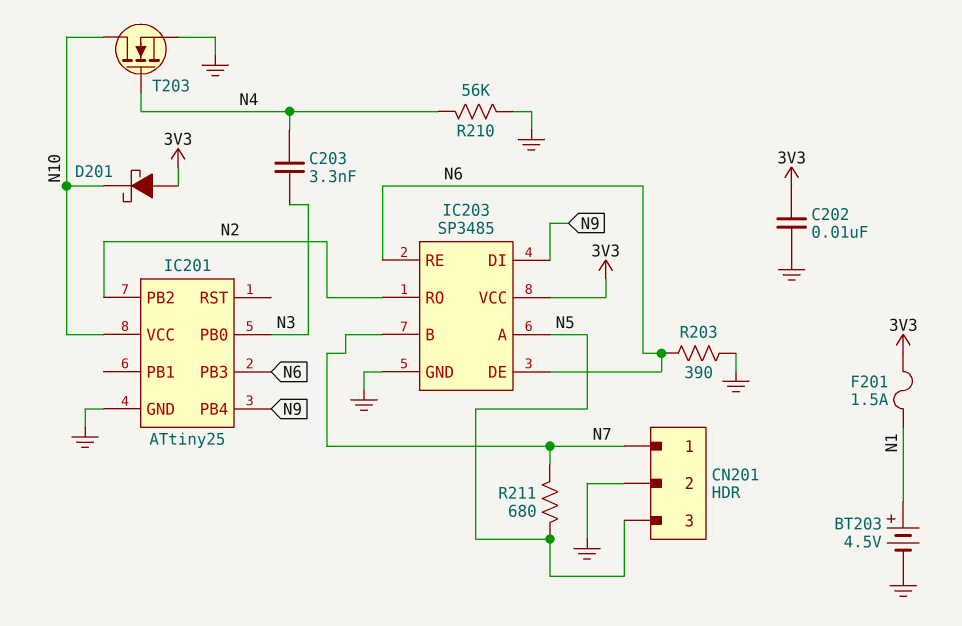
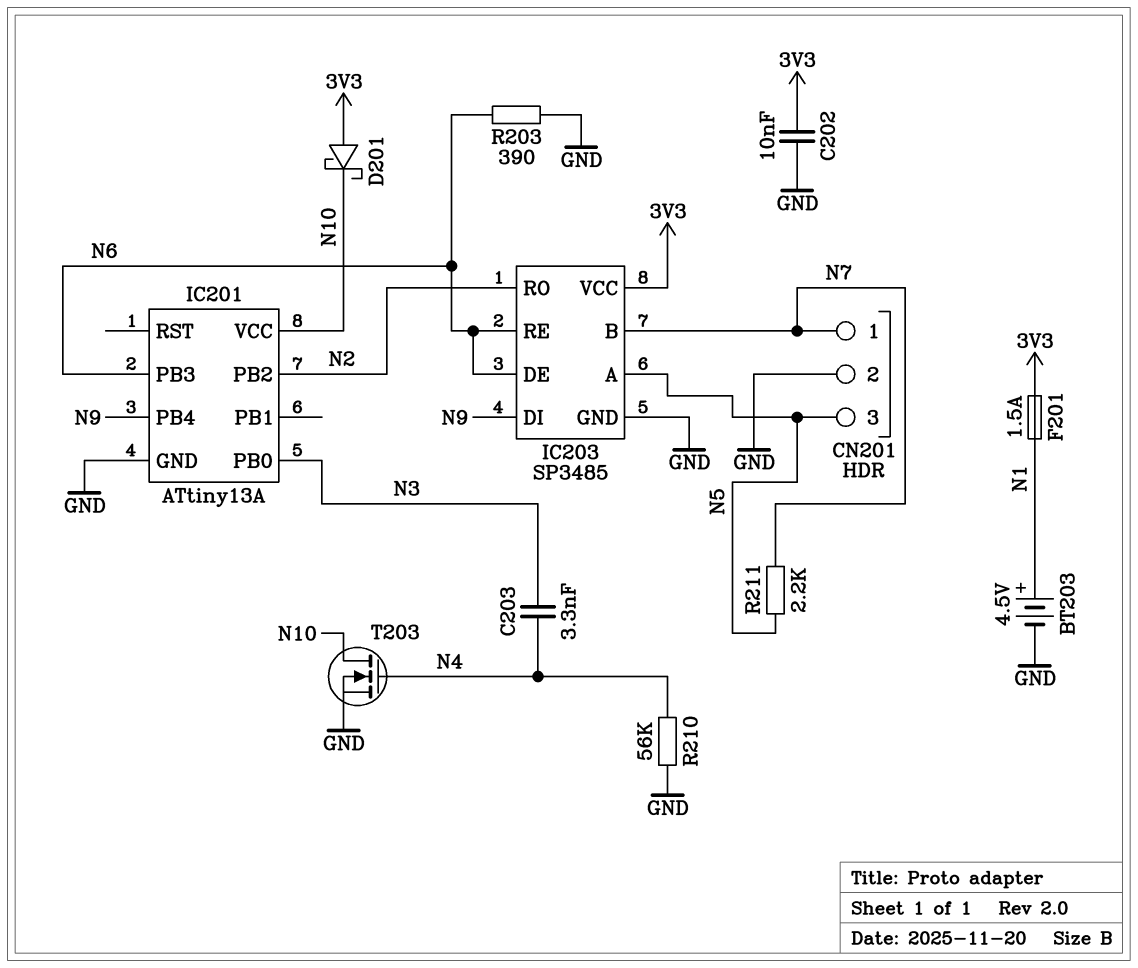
IC201: ATtiny25 -> ATtiny13A
R211: 680 (N5, N7) -> 2.2k (N5, N7)

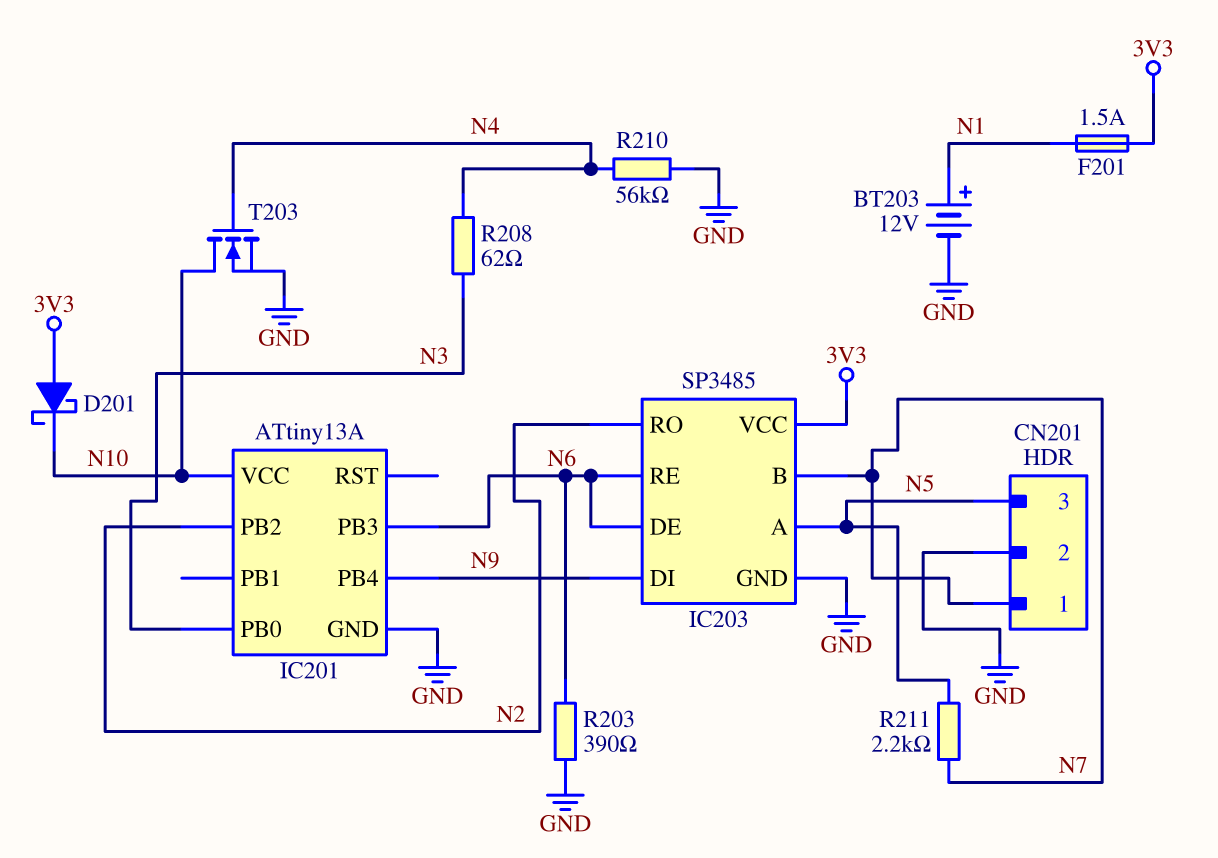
BT203: 4.5V (plus N1, minus GND) -> 12V (plus N1, minus GND)
C202: 10nF (3V3, GND) -> none
C203: 3.3nF (N3, N4) -> none
R208: none -> 62 (N3, N4)

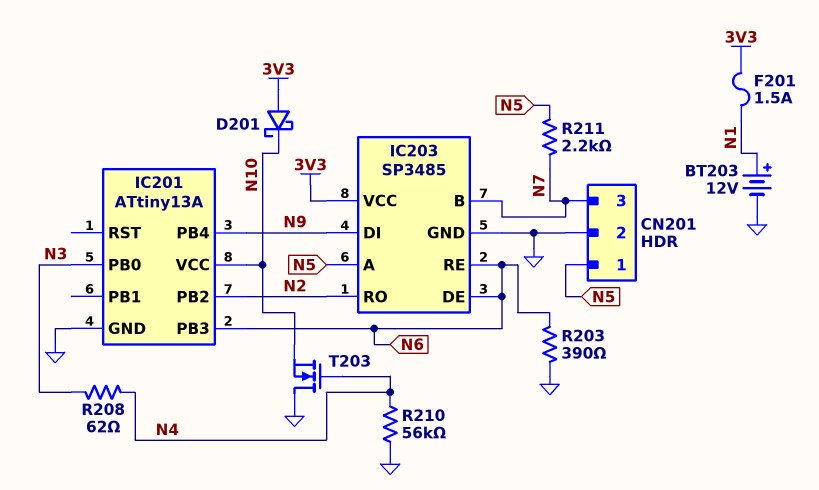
CN201 pin 1: N7 -> N5
CN201 pin 3: N5 -> N7
T203: NMOS (G N4, D N10, S GND) -> NMOS (G N4, D GND, S N10)

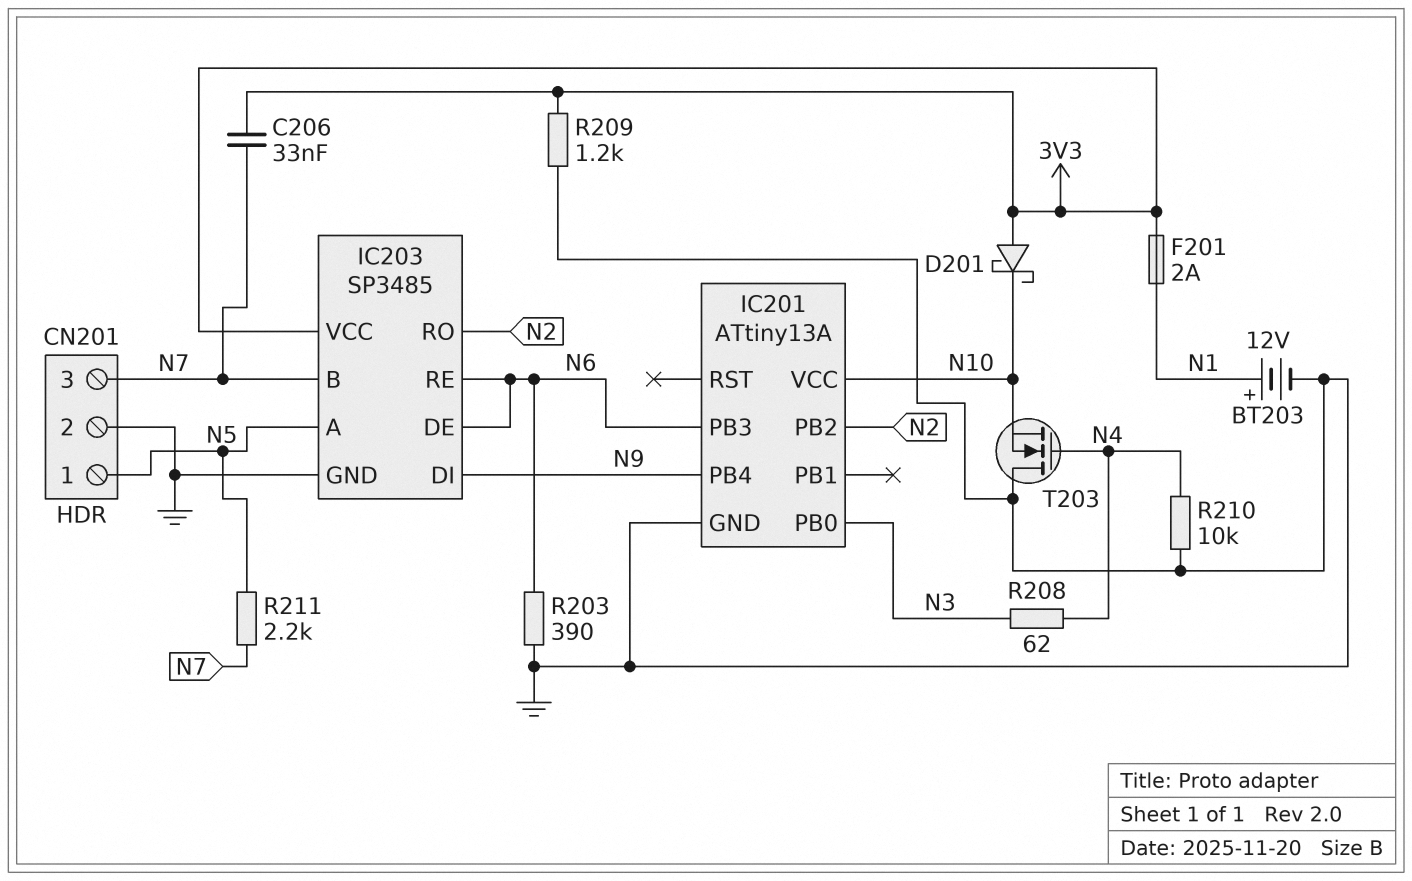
C206: none -> 33nF (3V3, N7)
F201: 1.5A (3V3, N1) -> 2A (3V3, N1)
R209: none -> 1.2k (3V3, GND)
R210: 56k (GND, N4) -> 10k (GND, N4)

